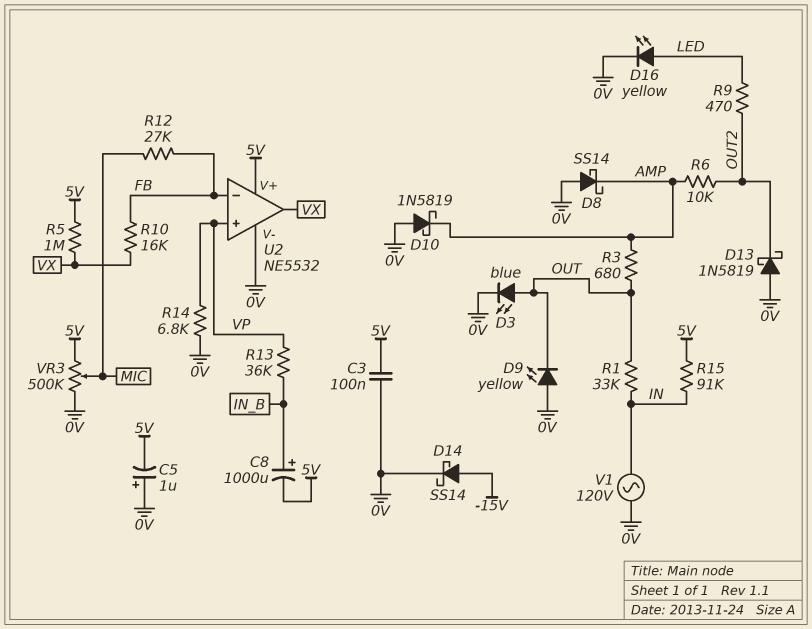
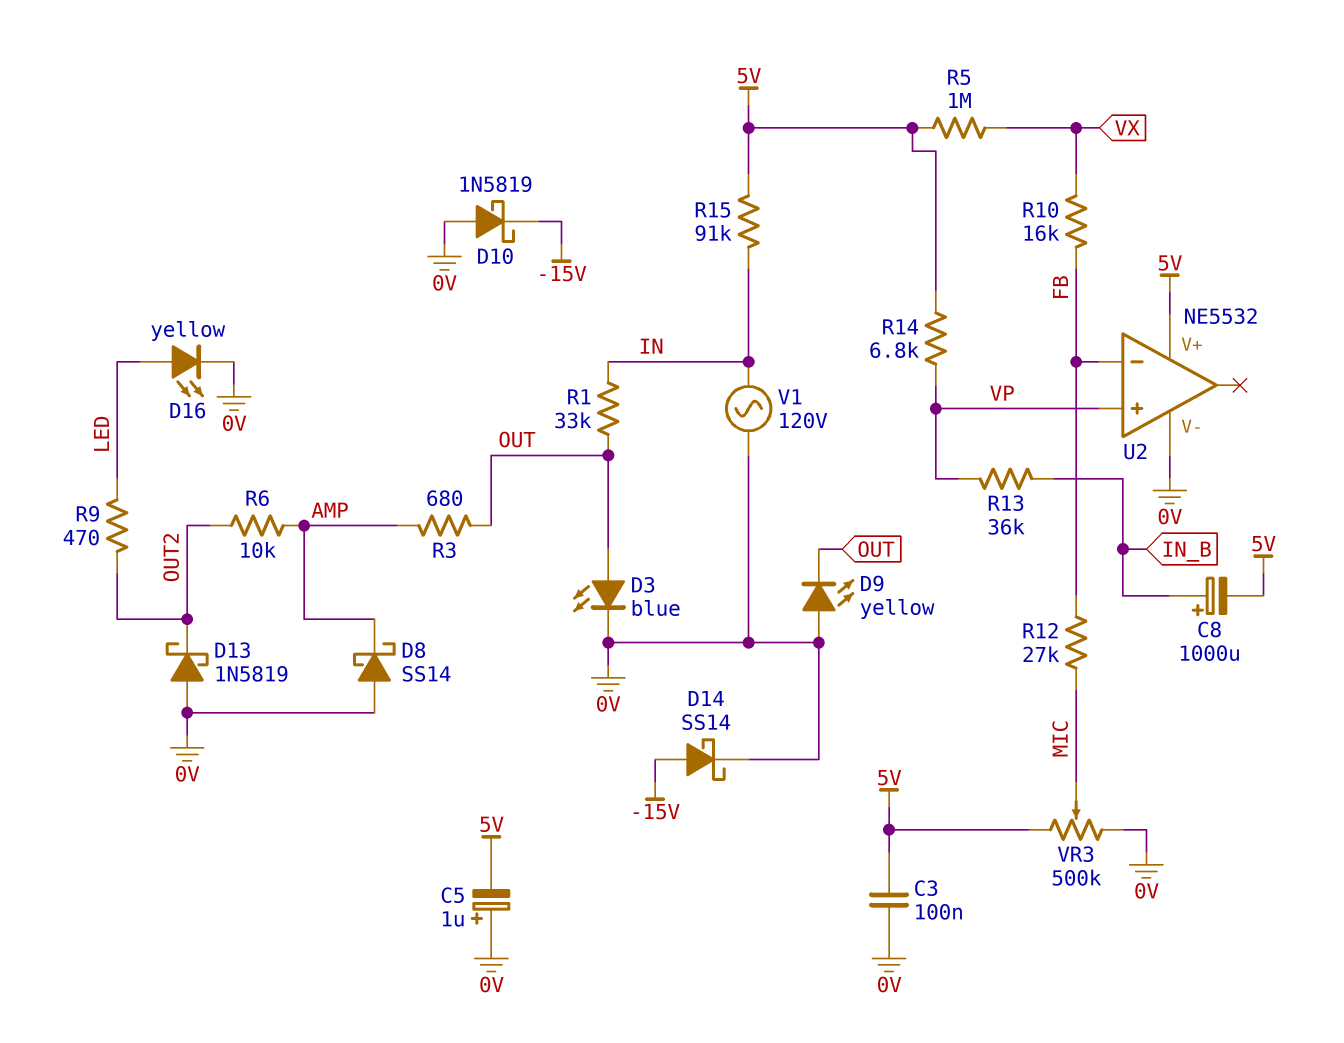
D10: schottky 1N5819 (A 0V, K AMP) -> schottky 1N5819 (A 0V, K -15V)
R14: 6.8k (0V, VP) -> 6.8k (5V, VP)
U2 pin out: VX -> none

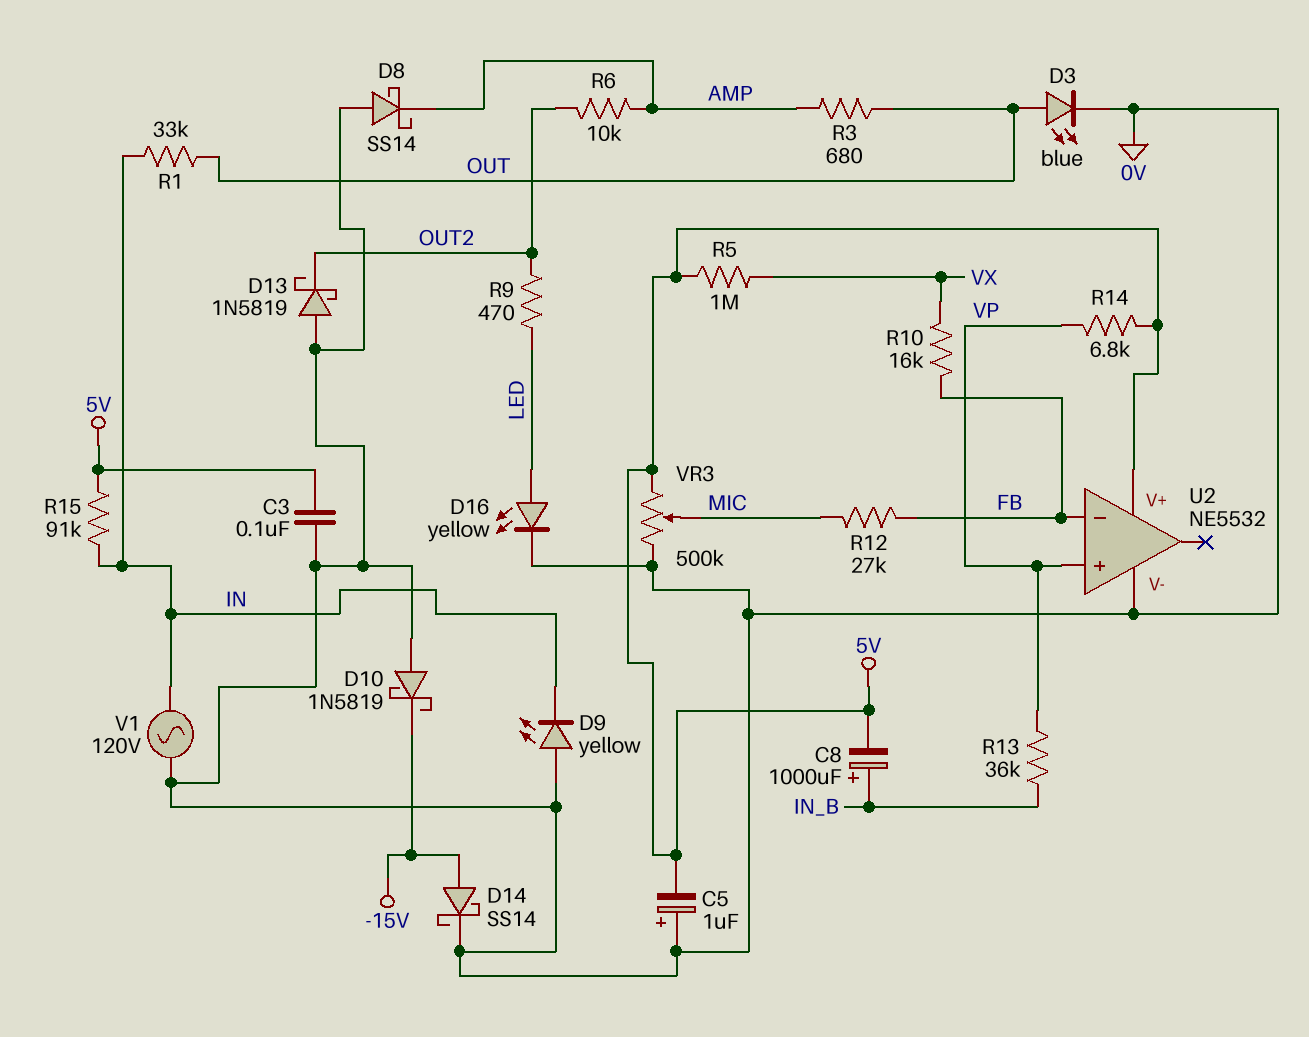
D9: LED yellow (A 0V, K OUT) -> LED yellow (A 0V, K IN)

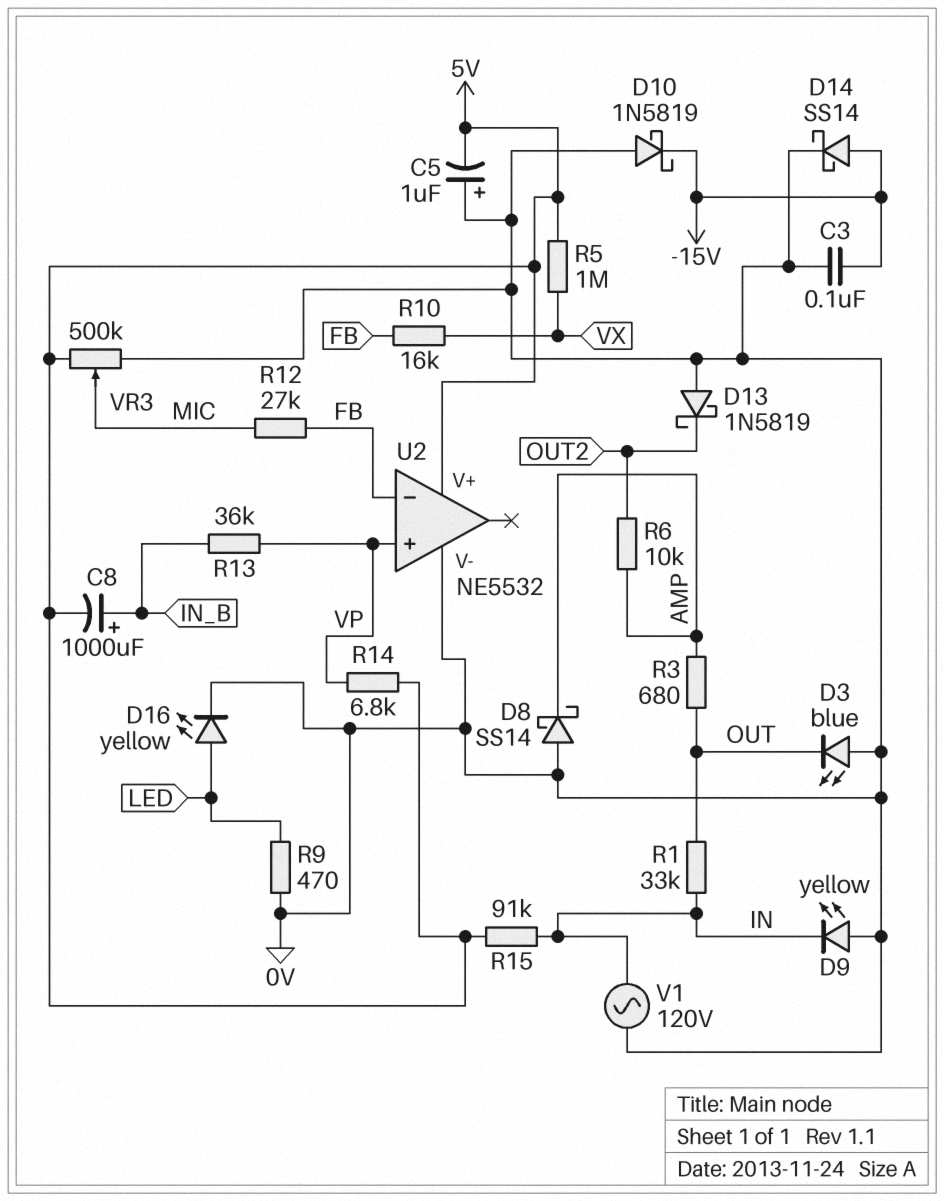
C3: 100nF (0V, 5V) -> 100nF (-15V, 0V)
D3: LED blue (A OUT, K 0V) -> LED blue (A 0V, K OUT)
R9: 470 (LED, OUT2) -> 470 (0V, LED)

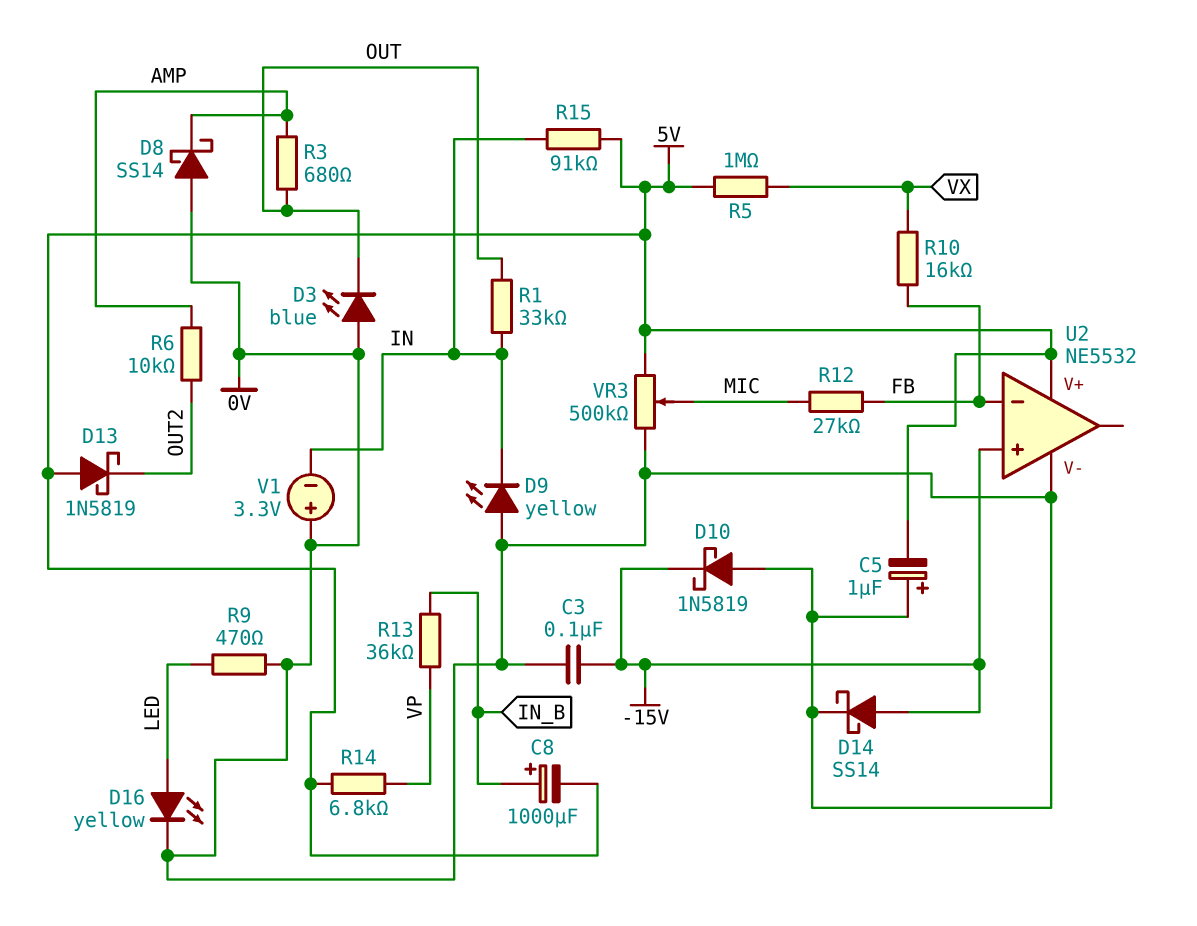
D13: schottky 1N5819 (A 0V, K OUT2) -> schottky 1N5819 (A 5V, K OUT2)
U2 pin in+: VP -> -15V
V1: AC 120V (0V, IN) -> 3.3V (plus 0V, minus IN)

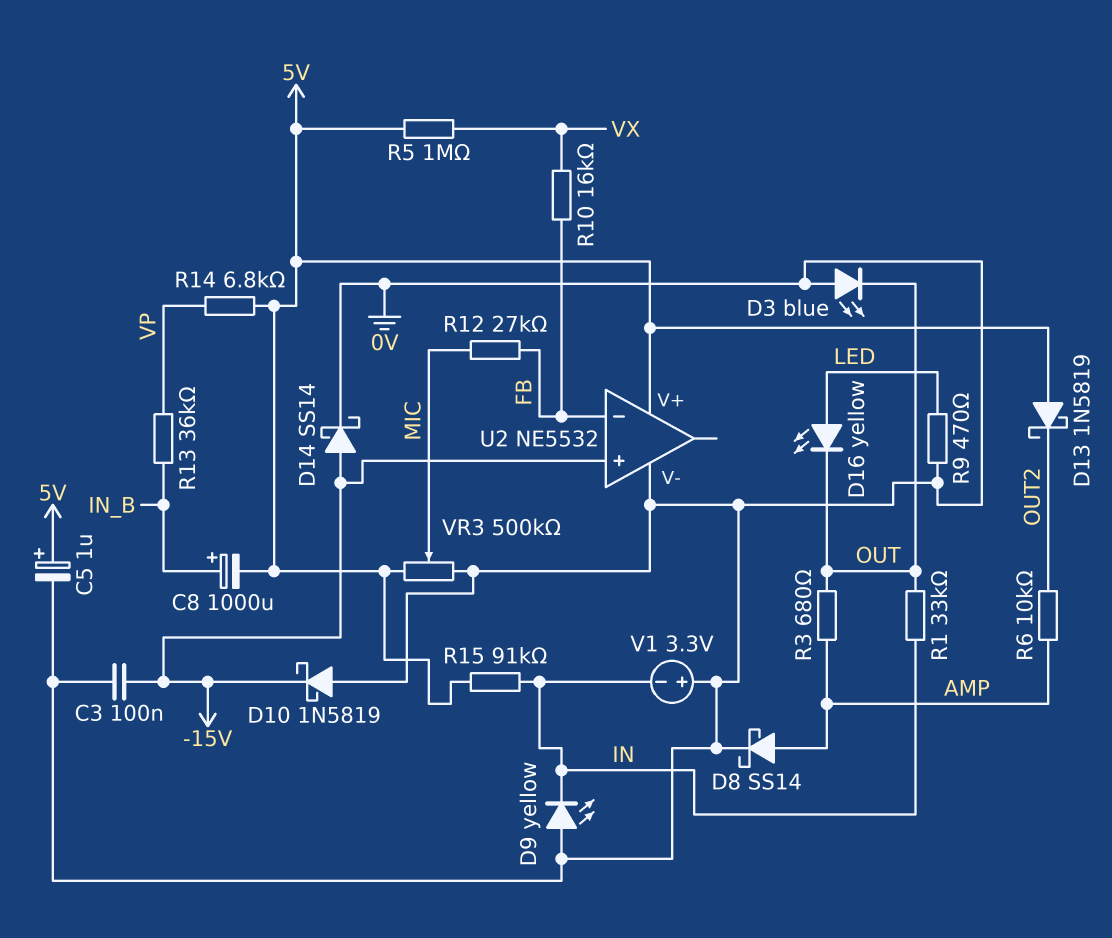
C5: 1uF (plus 0V, minus 5V) -> 1uF (plus 5V, minus 0V)
D8: schottky SS14 (A 0V, K AMP) -> schottky SS14 (A AMP, K 0V)
D16: LED yellow (A LED, K 0V) -> LED yellow (A LED, K OUT)

